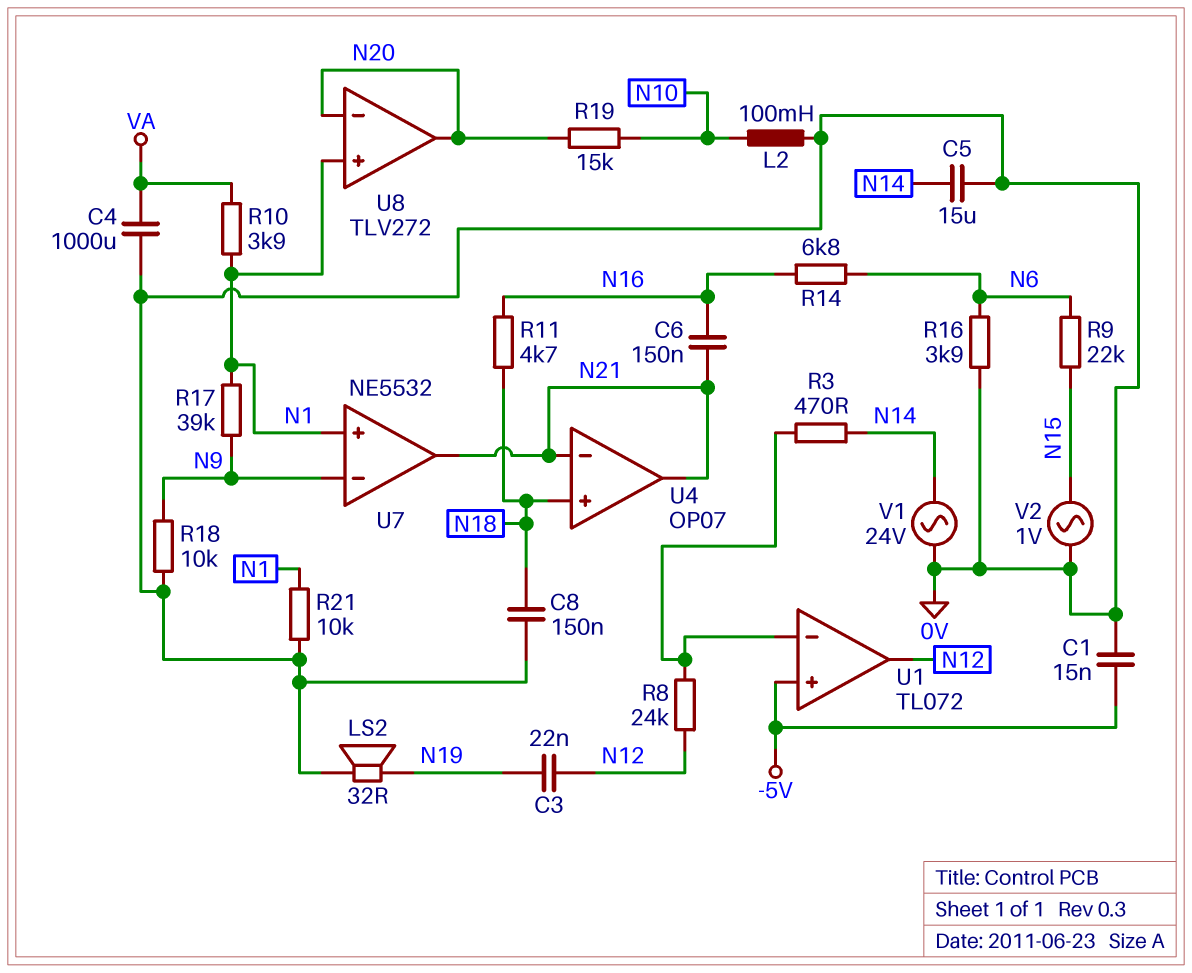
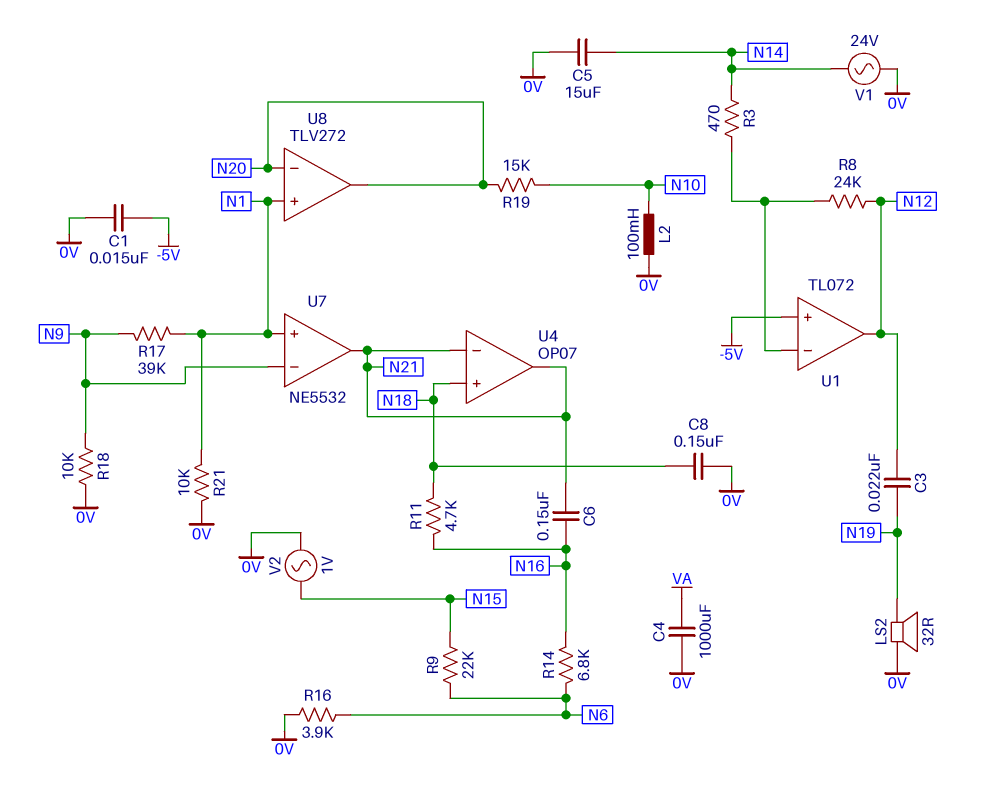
R10: 3.9k (N1, VA) -> none

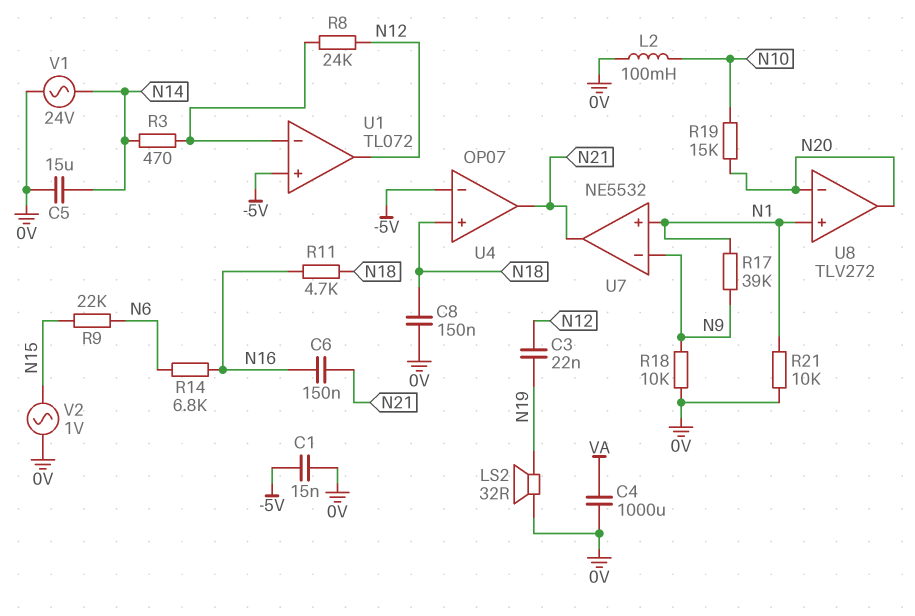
R16: 3.9k (0V, N6) -> none
U4 pin in-: N21 -> -5V

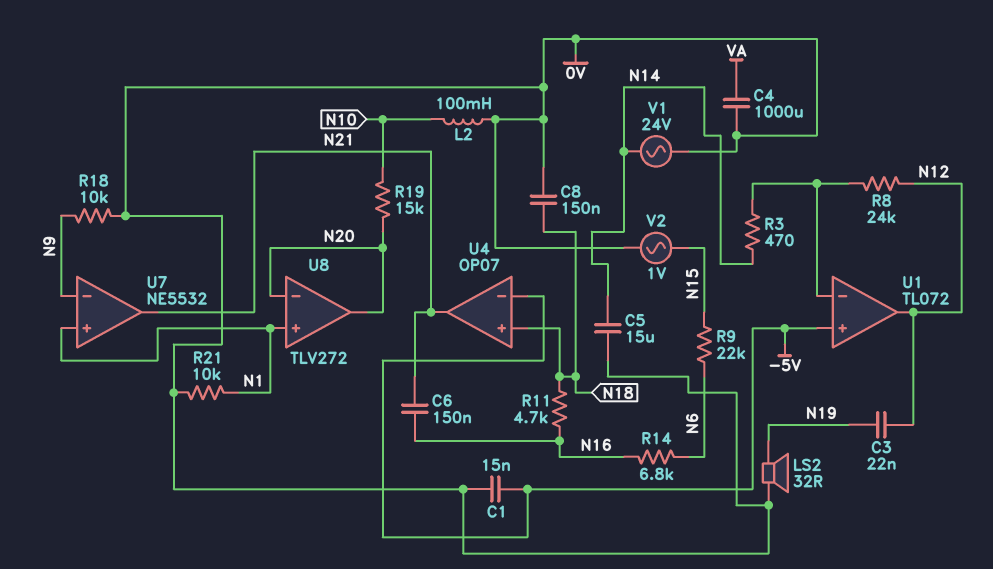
R17: 39k (N1, N9) -> none

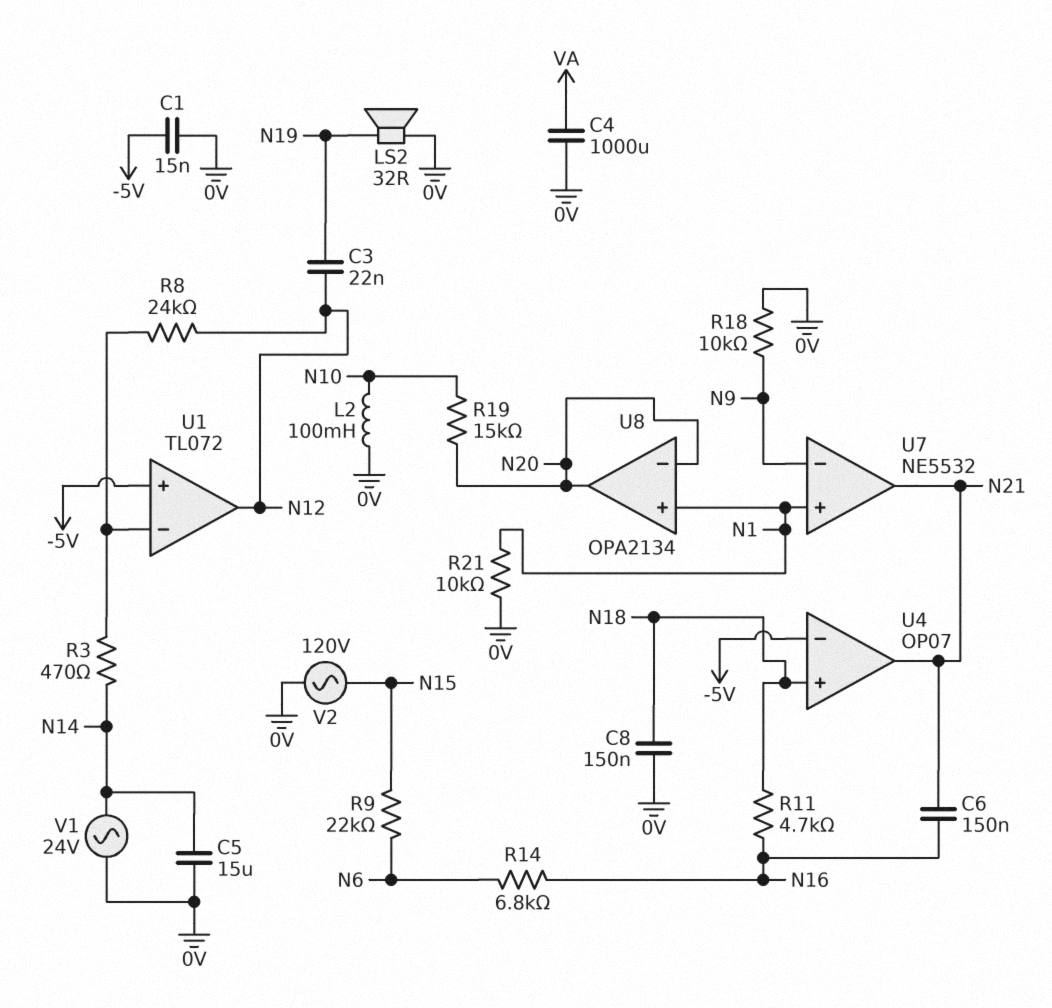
U8: TLV272 -> OPA2134
V2: AC 1V (0V, N15) -> AC 120V (0V, N15)

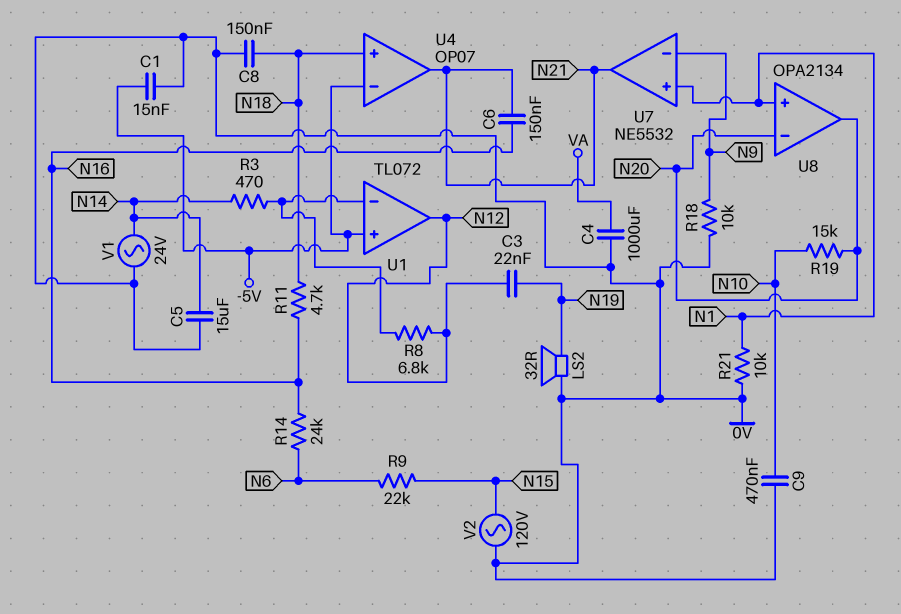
C9: none -> 470nF (0V, N10)
L2: 100mH (0V, N10) -> none
R8: 24k (N12, U1/in-) -> 6.8k (N12, U1/in-)
R14: 6.8k (N6, N16) -> 24k (N6, N16)

